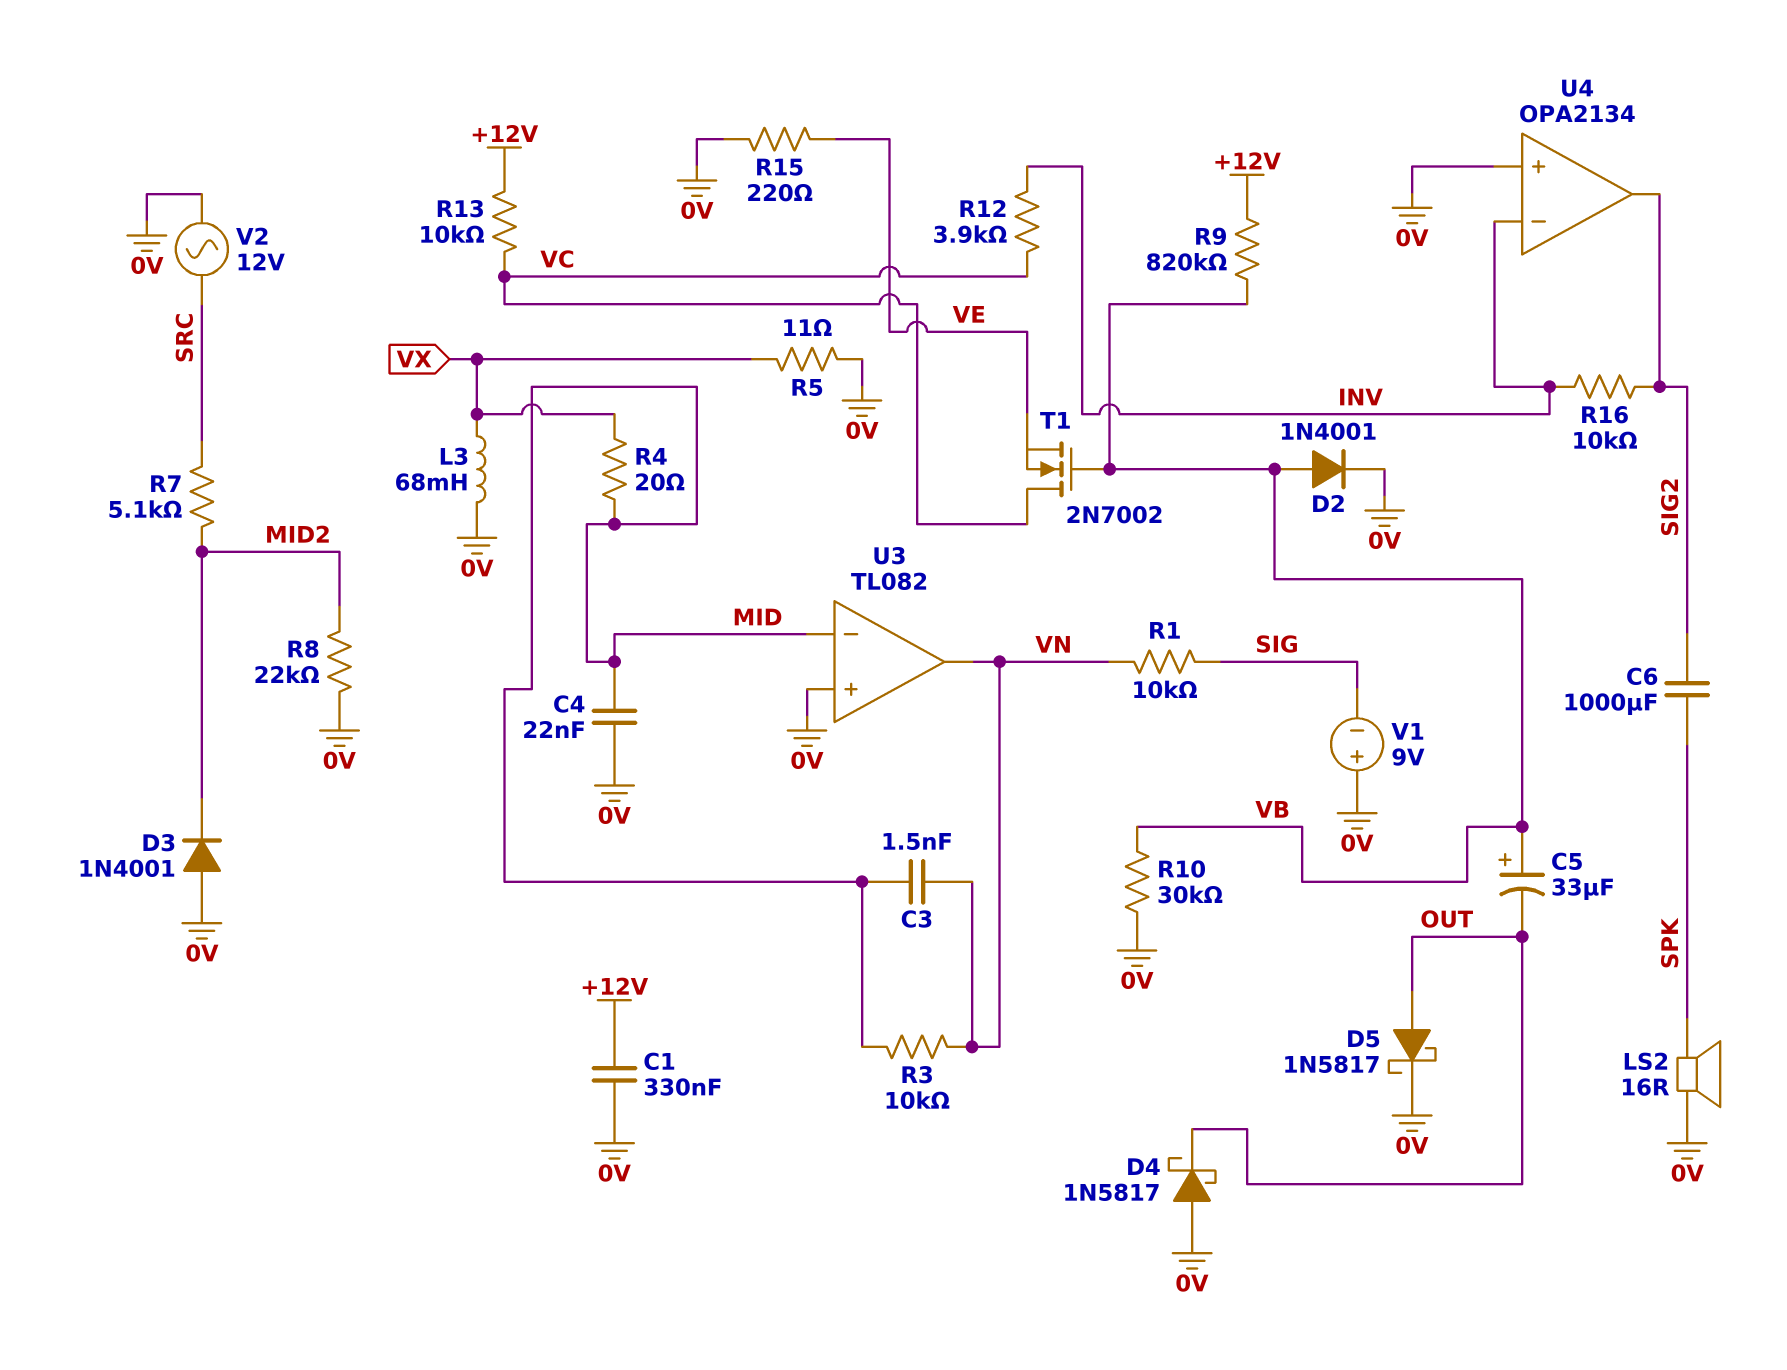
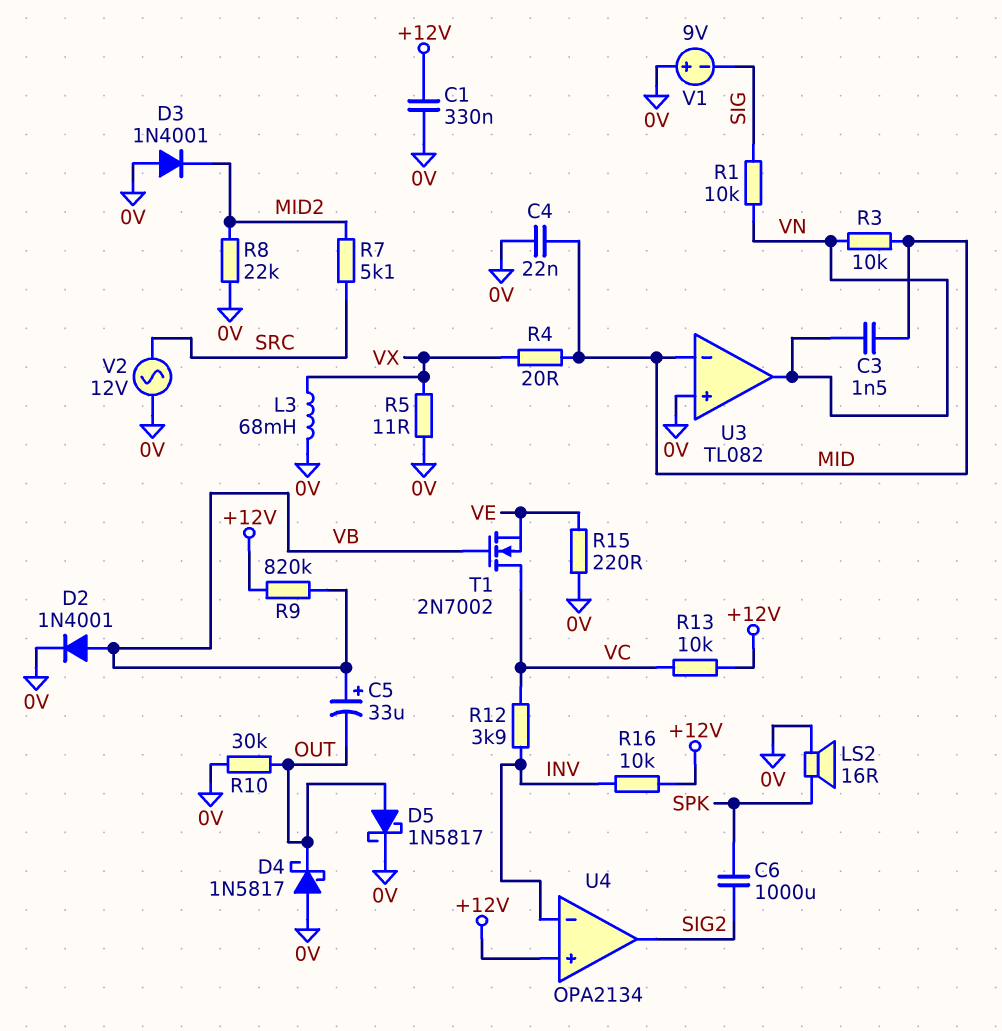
R10: 30k (0V, VB) -> 30k (0V, OUT)
R16: 10k (INV, SIG2) -> 10k (+12V, INV)
U4 pin in+: 0V -> +12V

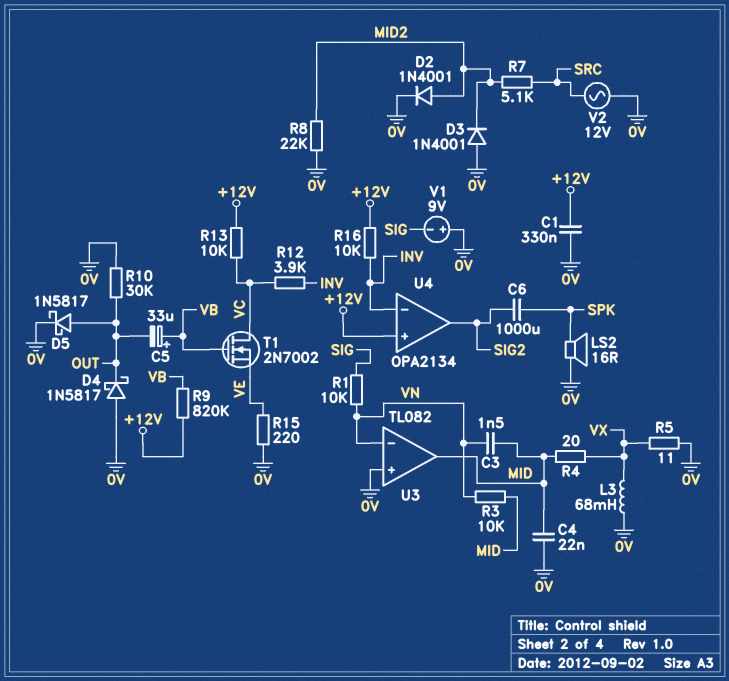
D2: diode 1N4001 (A VB, K 0V) -> diode 1N4001 (A MID2, K 0V)
U3 pin in-: MID -> VN
U3 pin out: VN -> MID

